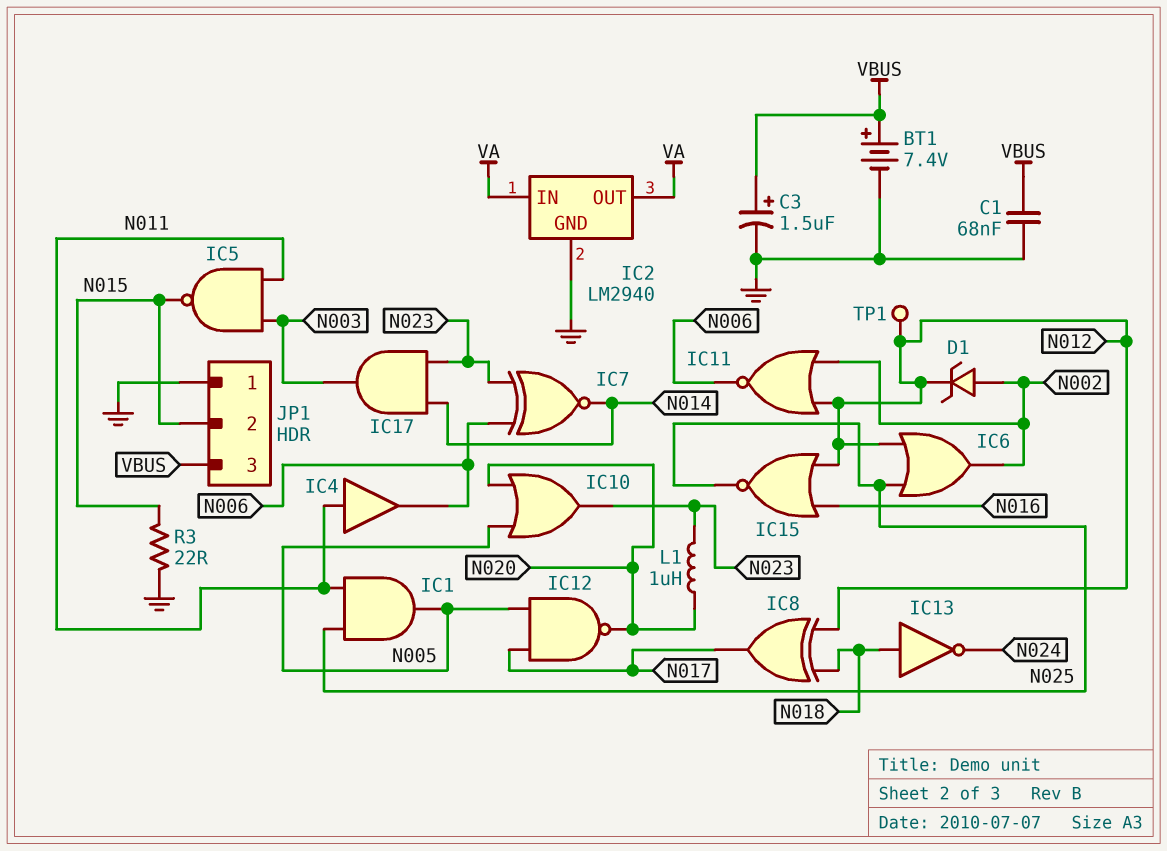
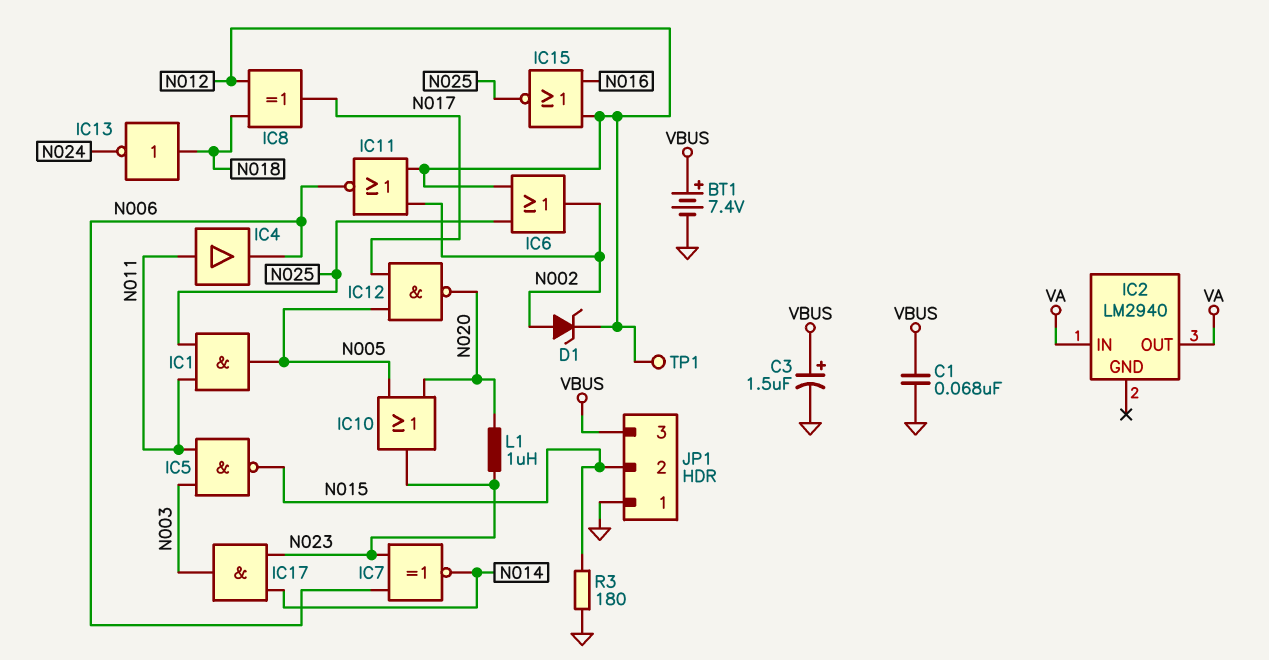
IC2 pin GND: GND -> none
R3: 22 (GND, N015) -> 180 (GND, N015)

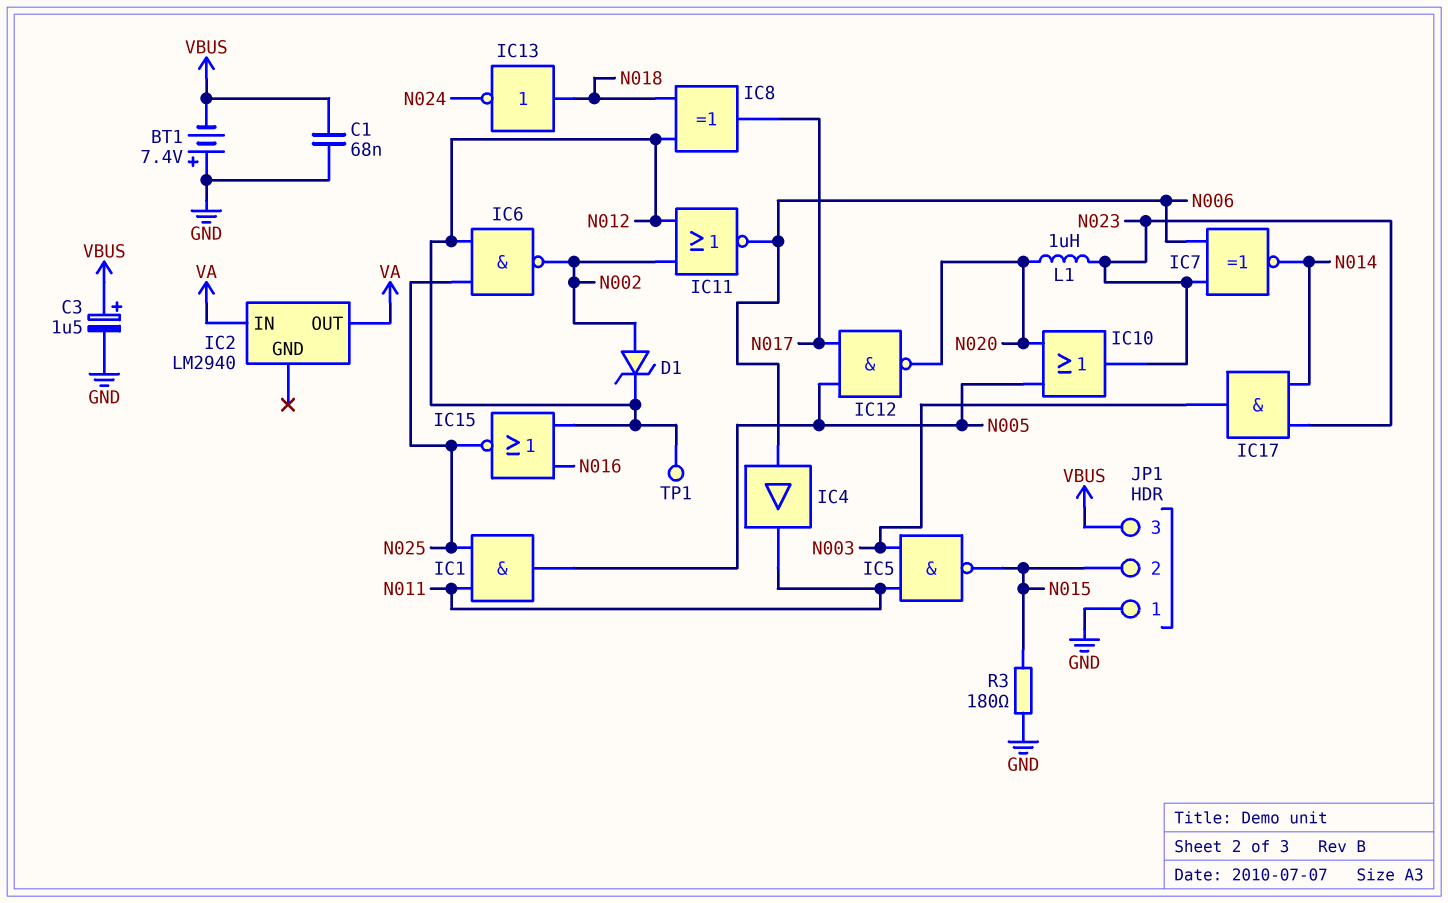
BT1: 7.4V (plus VBUS, minus GND) -> 7.4V (plus GND, minus VBUS)
IC4: buffer (in N011, out N006) -> buffer (in N006, out N011)
IC6: OR (in N012, in N025, out N002) -> NAND (in N012, in N025, out N002)

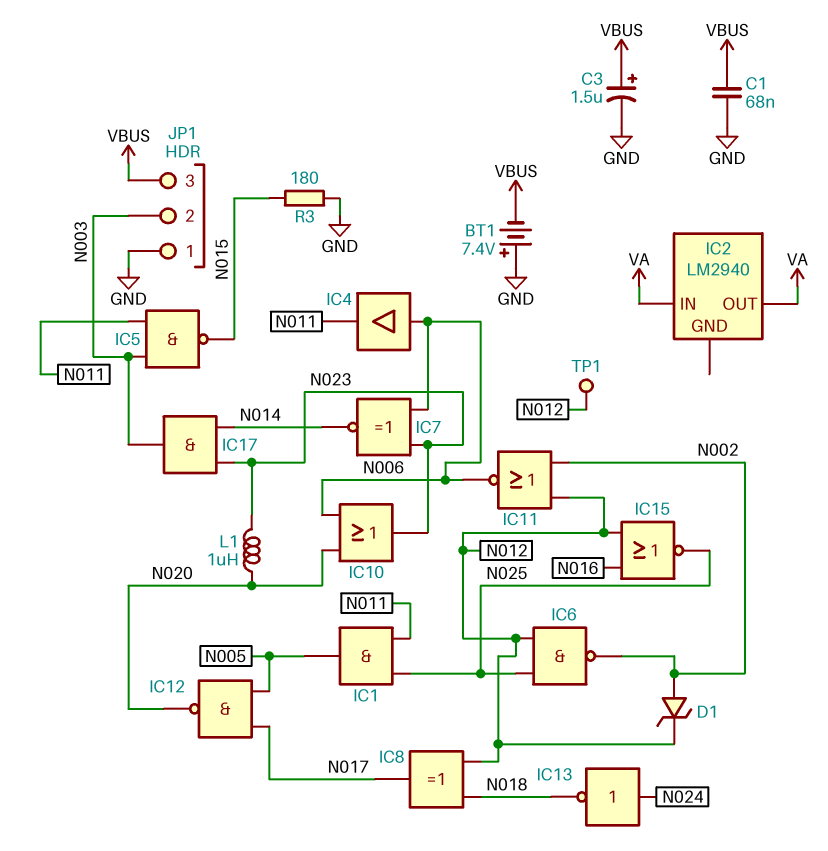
IC10: OR (in N005, in N020, out N023) -> OR (in N006, in N020, out N023)
IC13: NOT (in N018, out N024) -> NOT (in N024, out N018)
JP1 pin 2: N015 -> N003

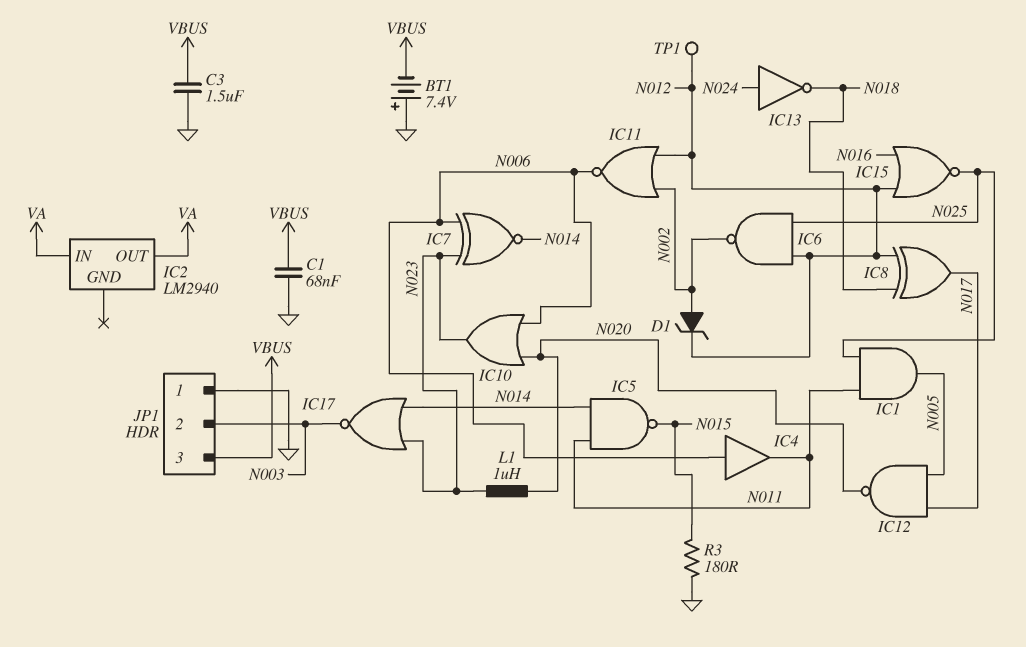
C3: 1.5uF (plus VBUS, minus GND) -> 1.5uF (GND, VBUS)
IC5: NAND (in N003, in N011, out N015) -> NAND (in N011, in N014, out N015)
IC17: AND (in N014, in N023, out N003) -> NOR (in N014, in N023, out N003)

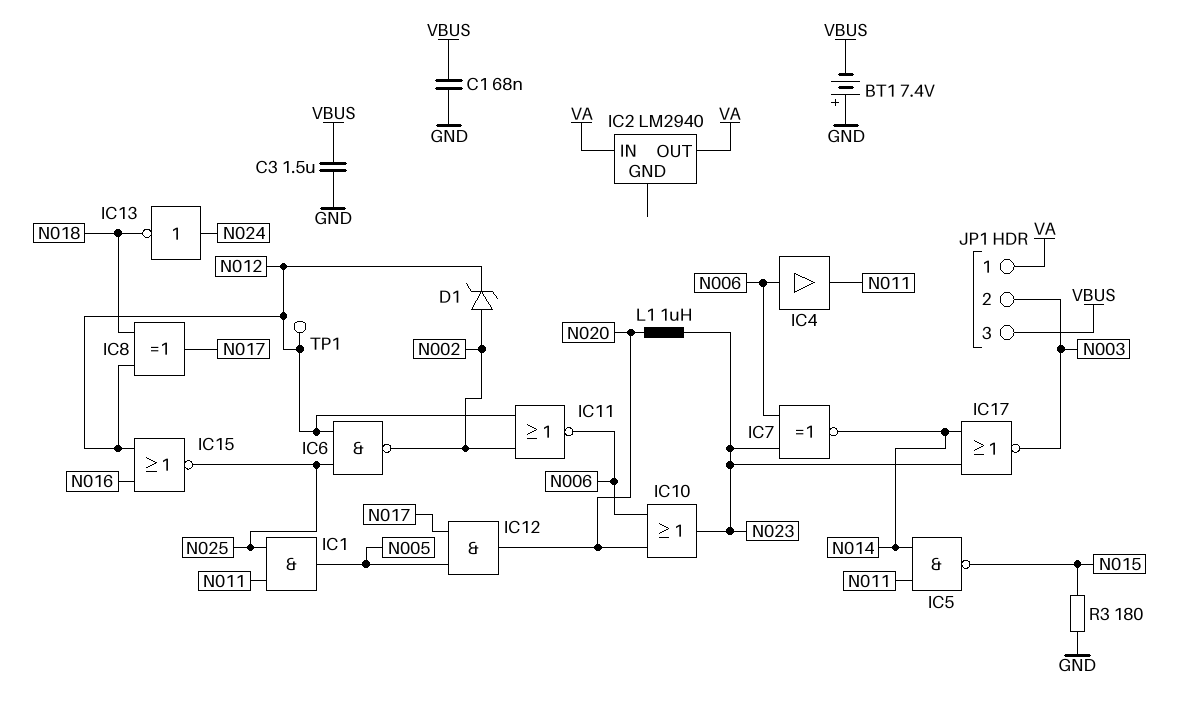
IC12: NAND (in N005, in N017, out N020) -> AND (in N005, in N017, out N020)
JP1 pin 1: GND -> VA

